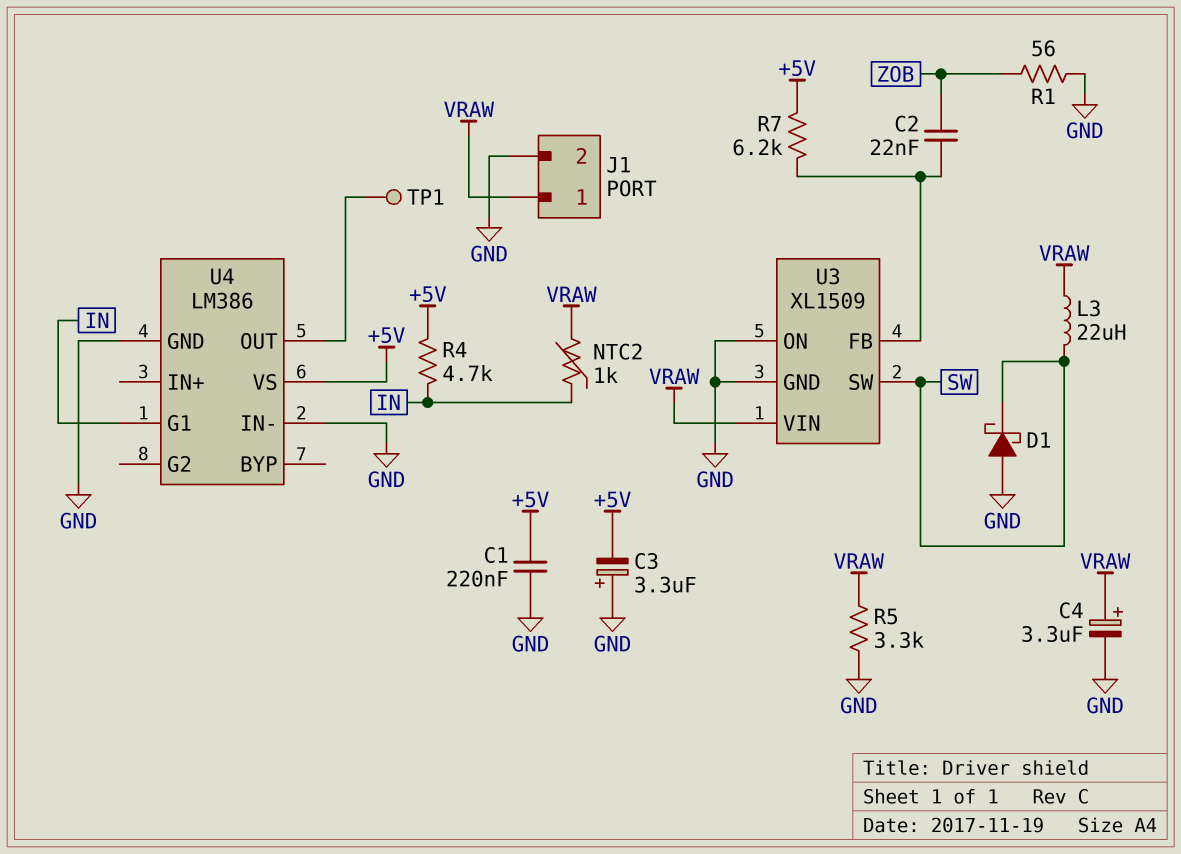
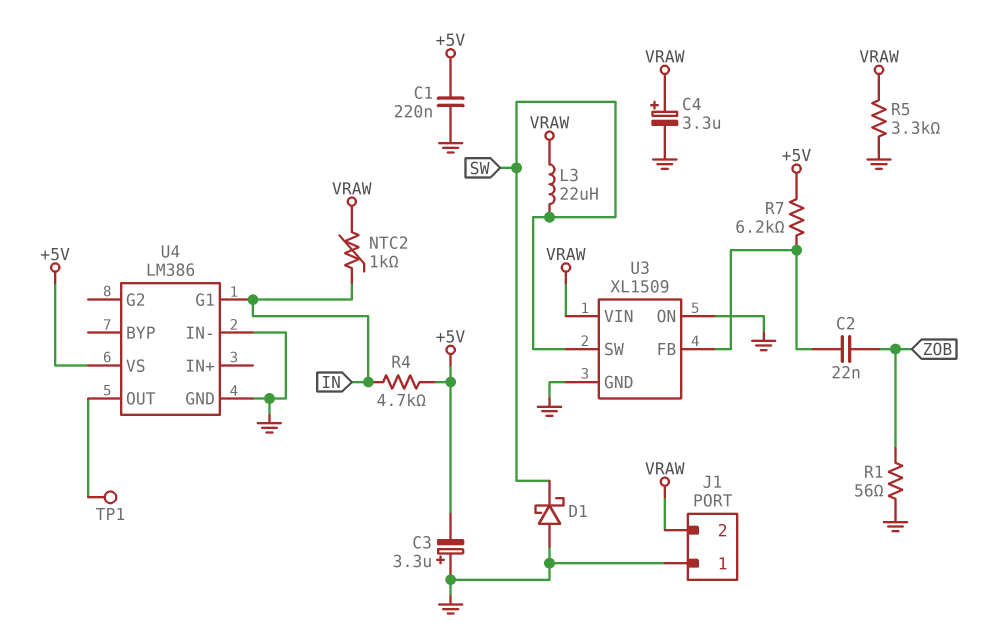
J1 pin 1: VRAW -> GND
J1 pin 2: GND -> VRAW

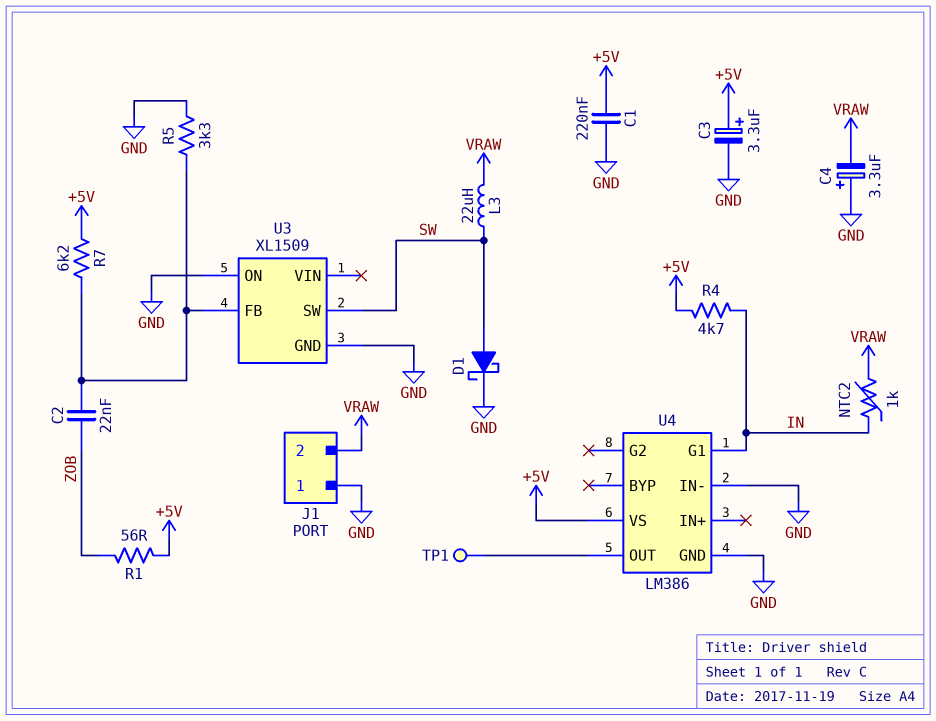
C3: 3.3uF (plus GND, minus +5V) -> 3.3uF (plus +5V, minus GND)
C4: 3.3uF (plus VRAW, minus GND) -> 3.3uF (plus GND, minus VRAW)
D1: schottky (A GND, K SW) -> schottky (A SW, K GND)
R1: 56 (GND, ZOB) -> 56 (+5V, ZOB)
R5: 3.3k (GND, VRAW) -> 3.3k (GND, U3/FB)
U3 pin VIN: VRAW -> none

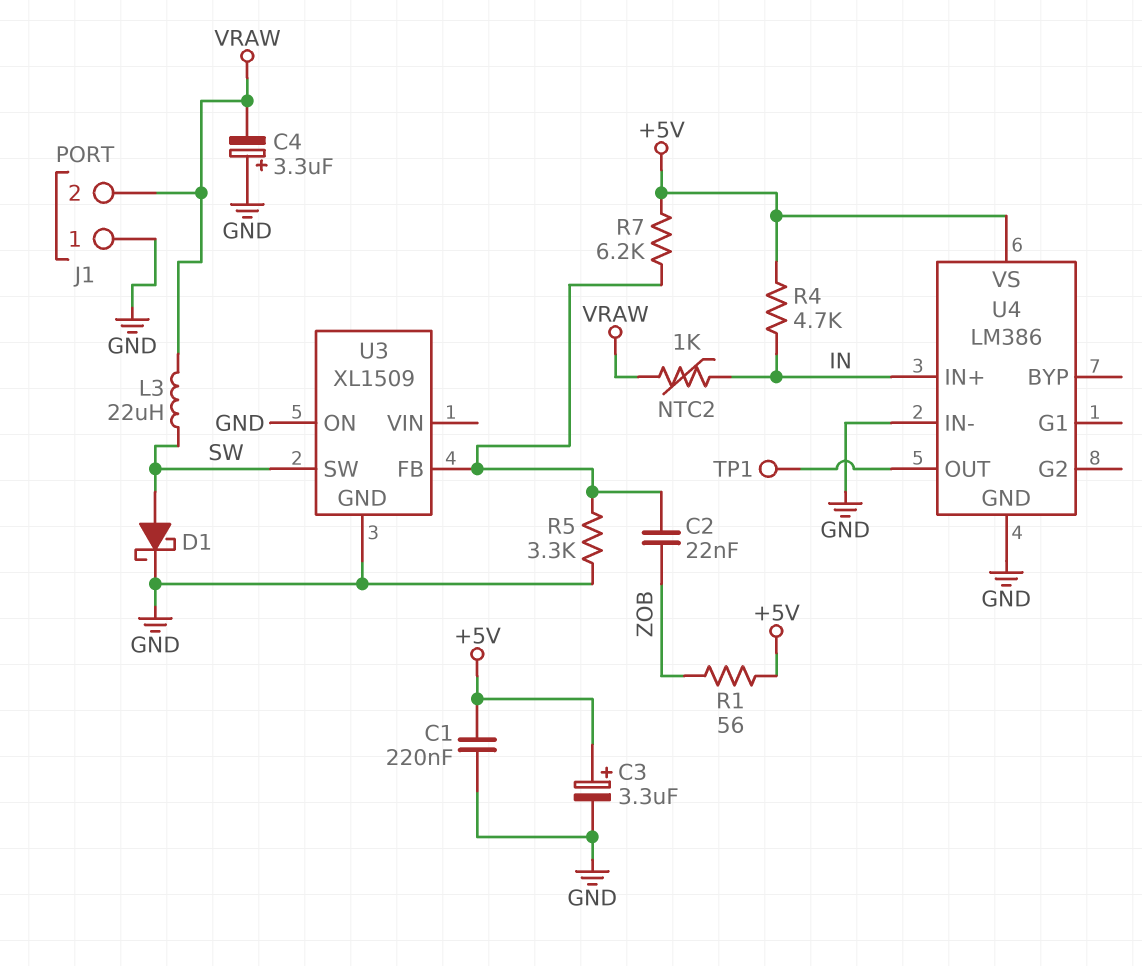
U4 pin G1: IN -> none
U4 pin IN+: none -> IN

